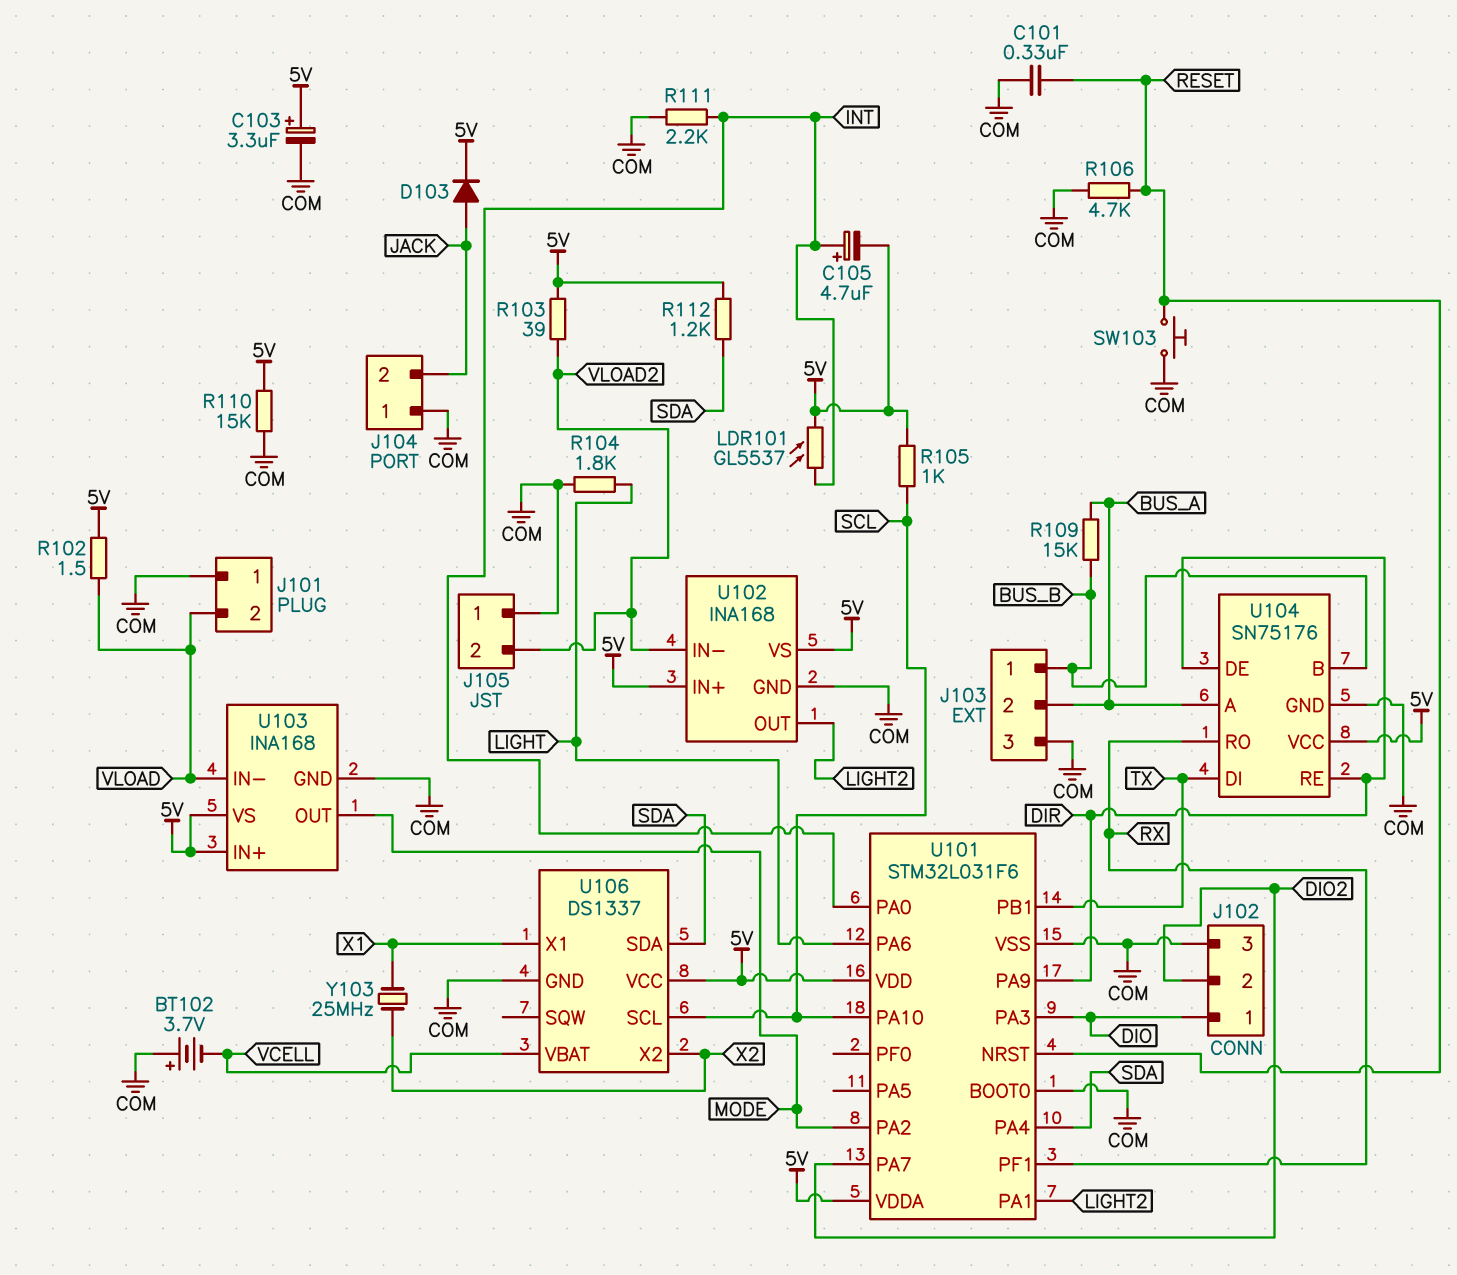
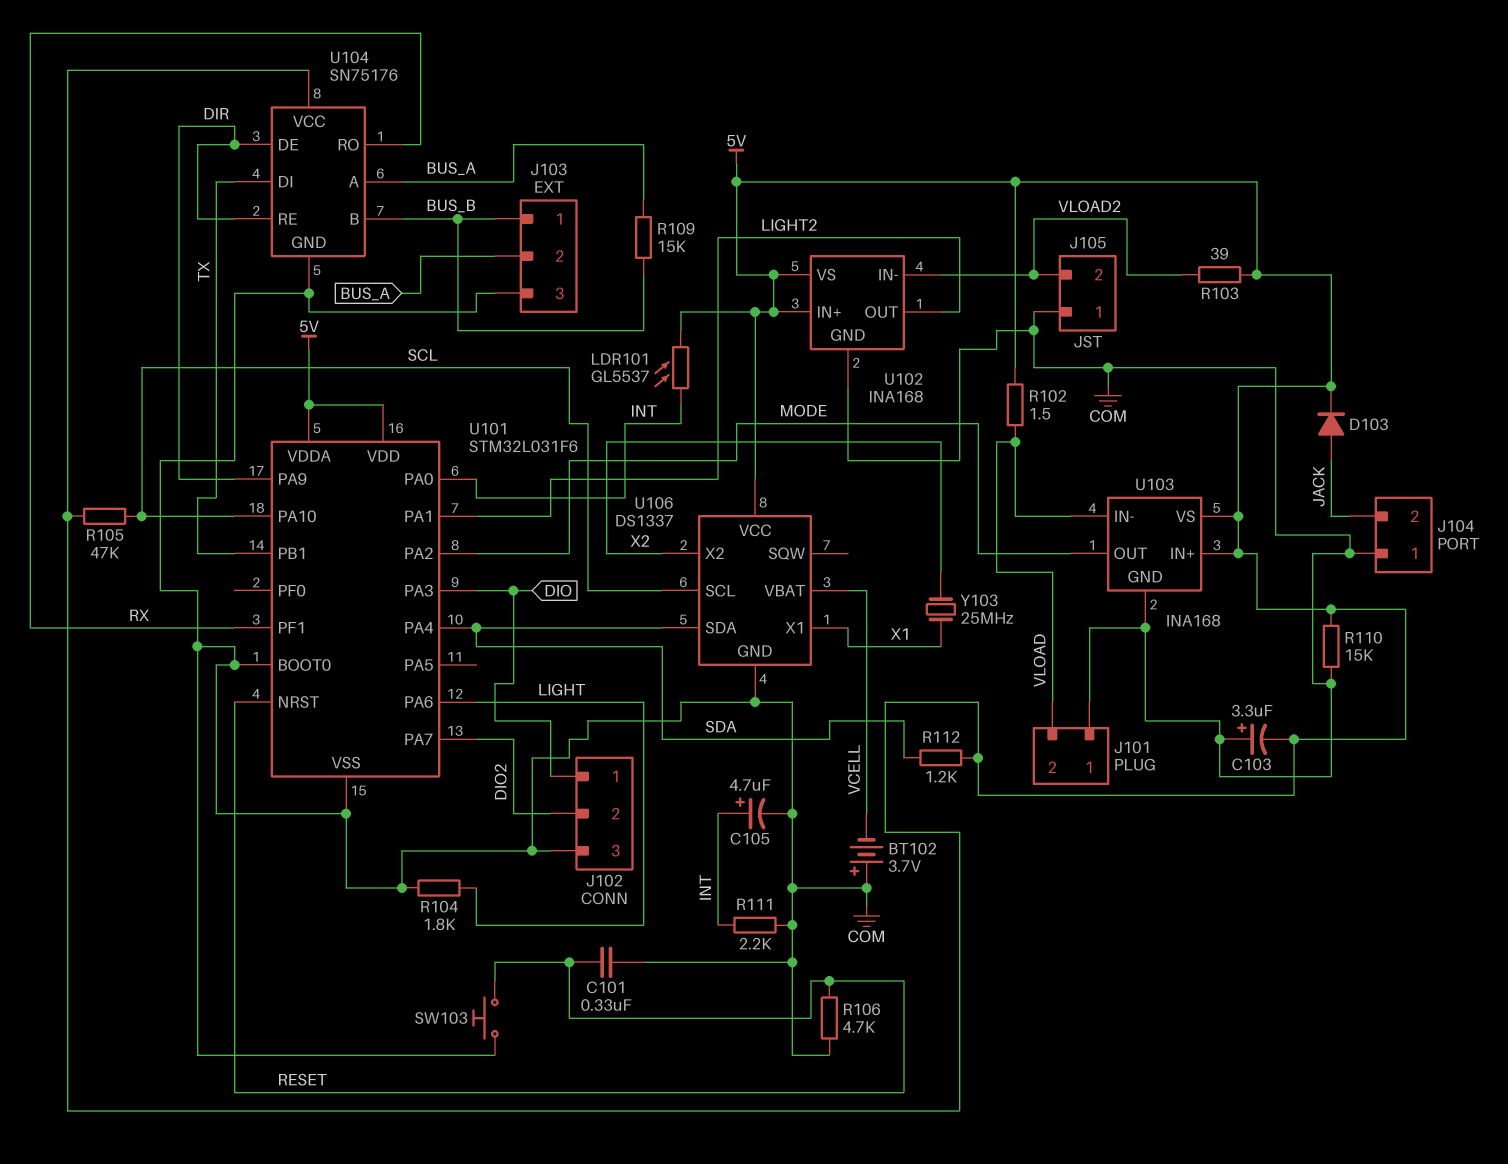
C103: 3.3uF (plus 5V, minus COM) -> 3.3uF (plus COM, minus 5V)
C105: 4.7uF (plus INT, minus 5V) -> 4.7uF (plus INT, minus COM)
R105: 1k (5V, SCL) -> 47k (5V, SCL)

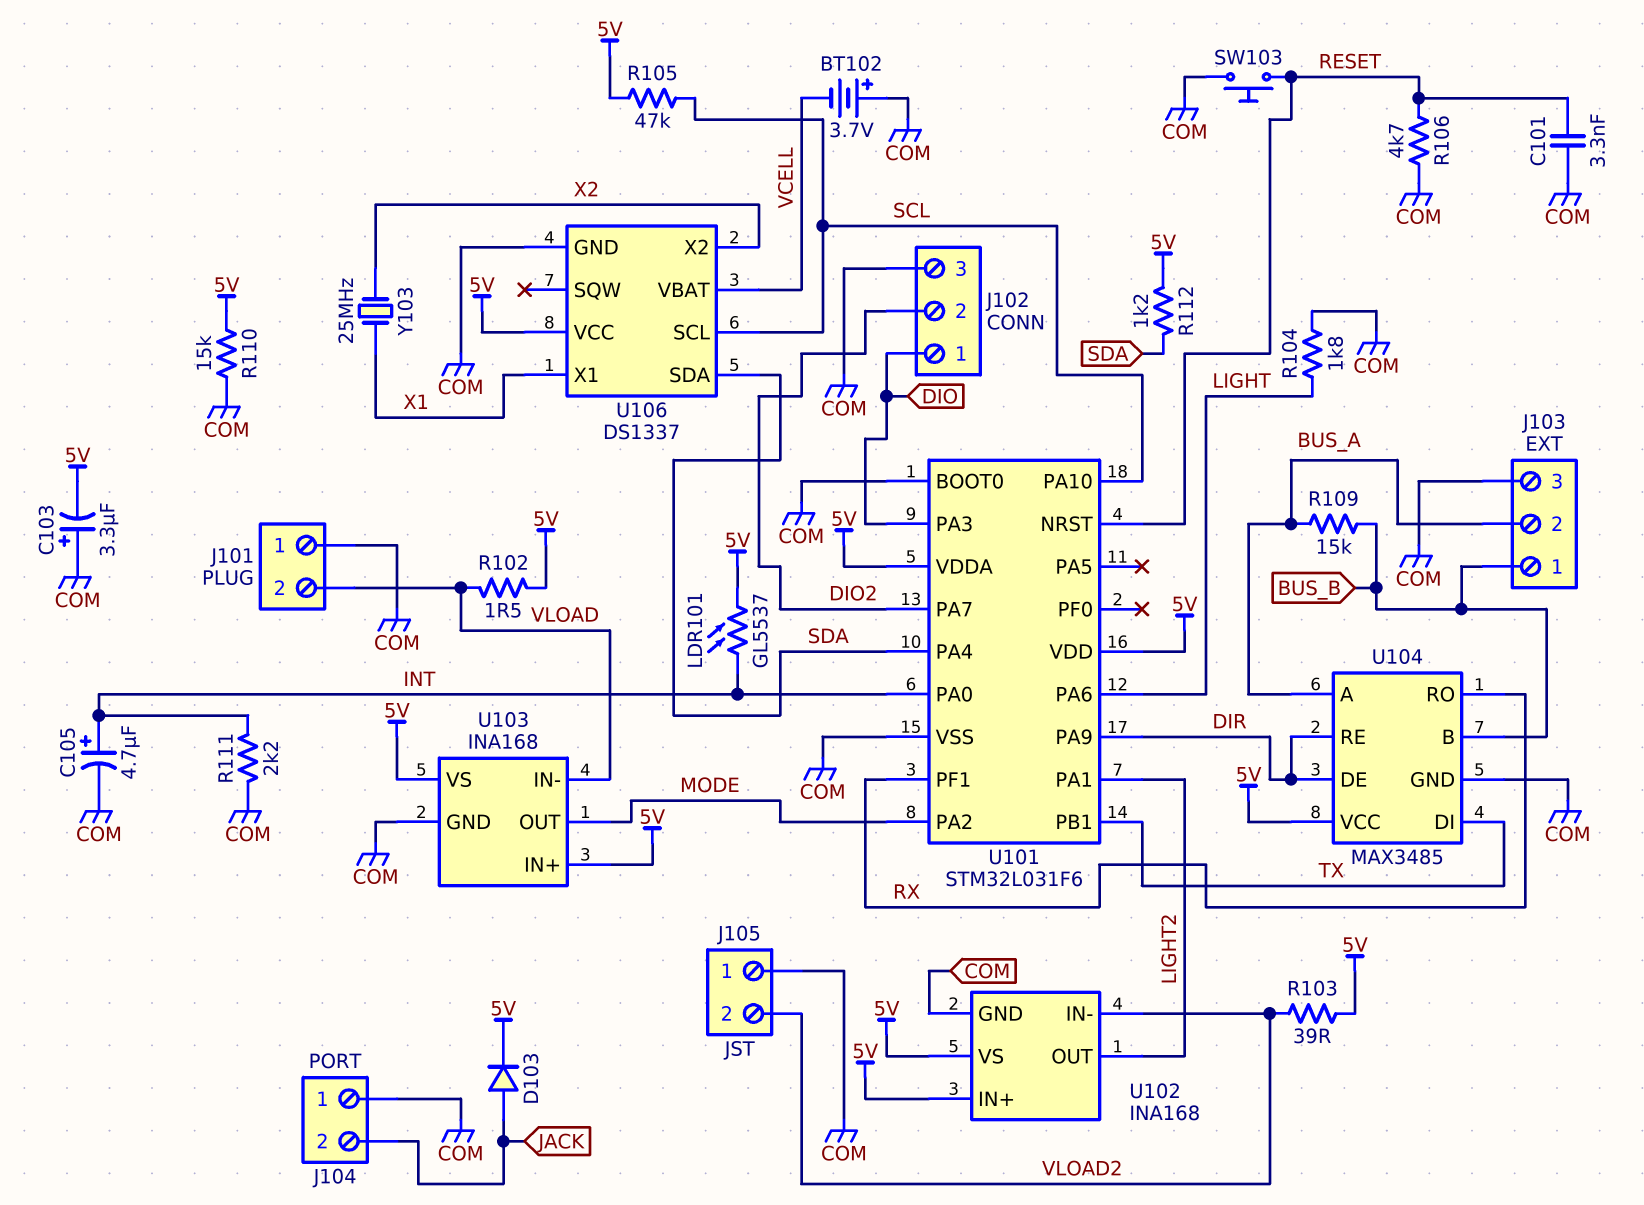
C101: 330nF (COM, RESET) -> 3.3nF (COM, RESET)
U104: SN75176 -> MAX3485

